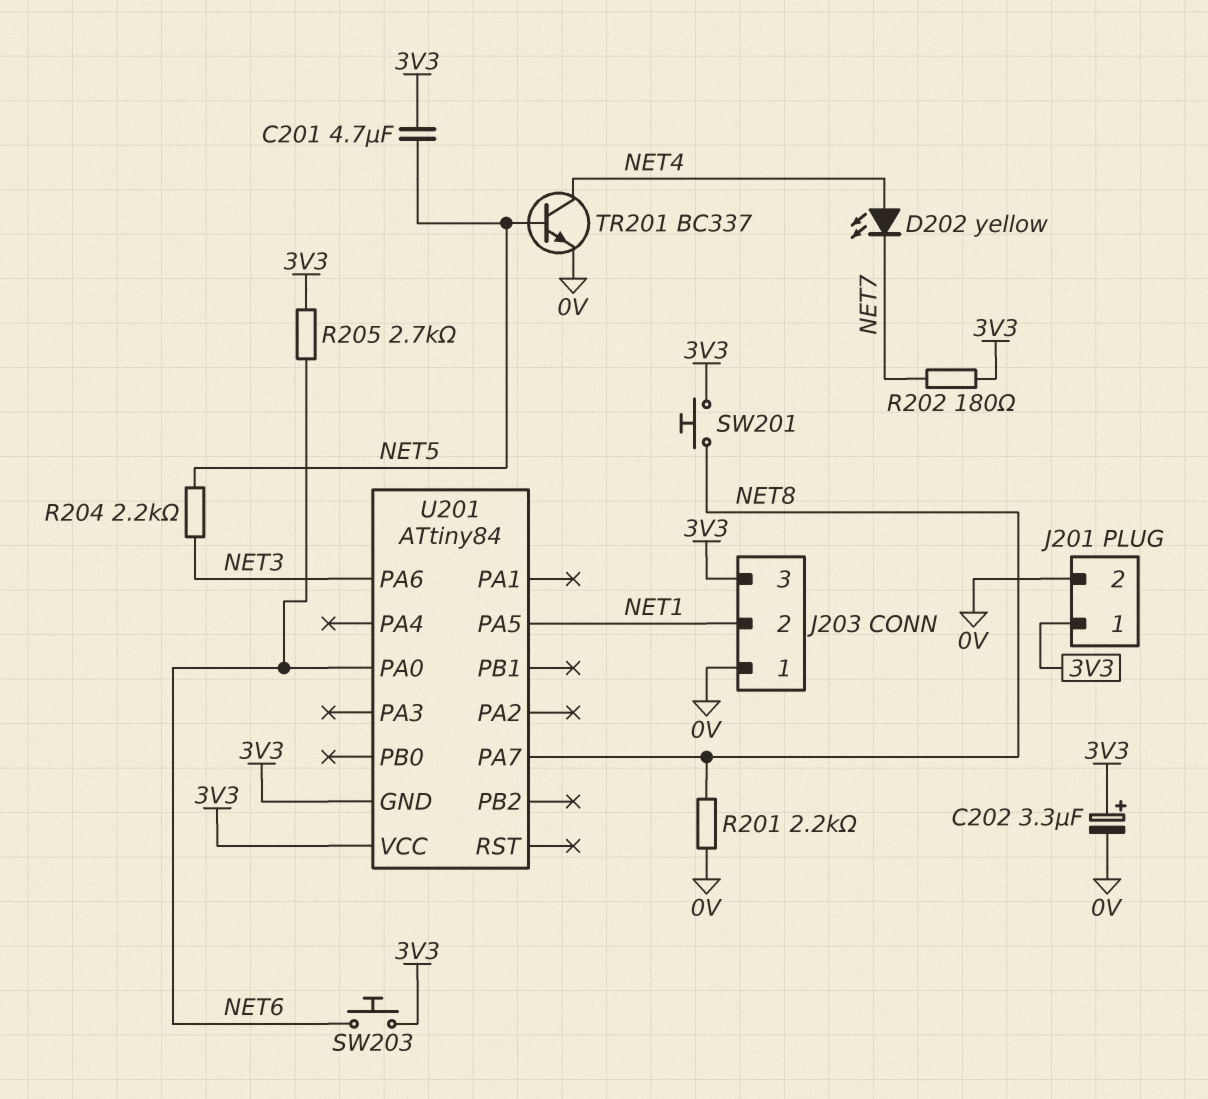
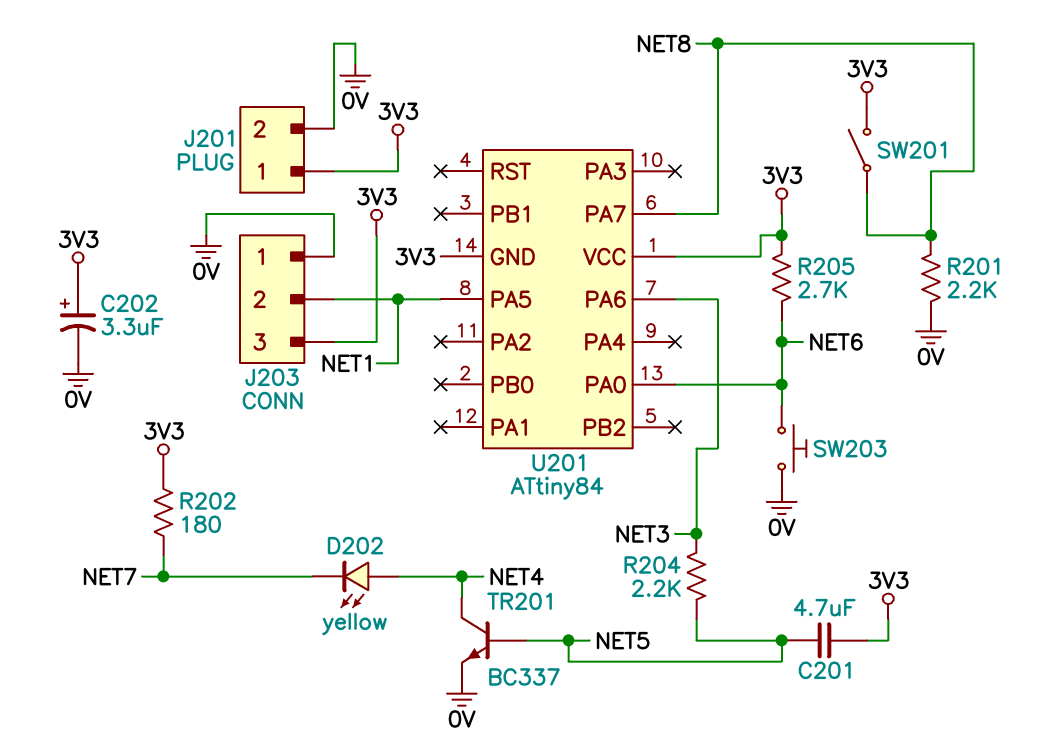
SW201: button (3V3, NET8) -> switch (3V3, NET8)
SW203: button (3V3, NET6) -> button (0V, NET6)

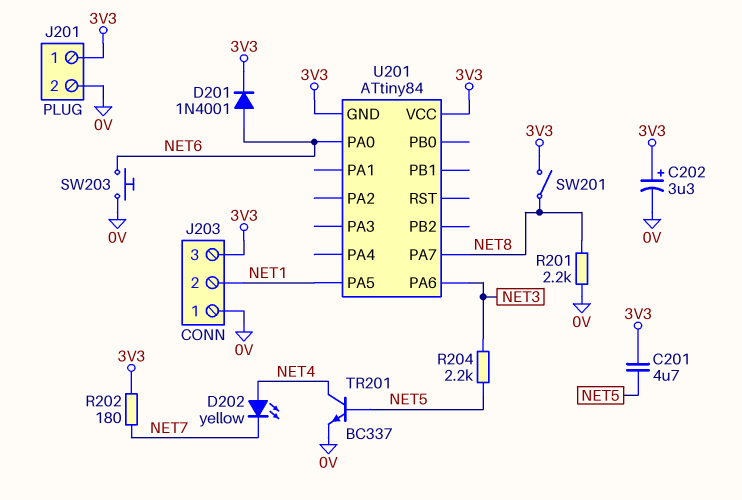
D201: none -> diode 1N4001 (A NET6, K 3V3)
R205: 2.7k (3V3, NET6) -> none

